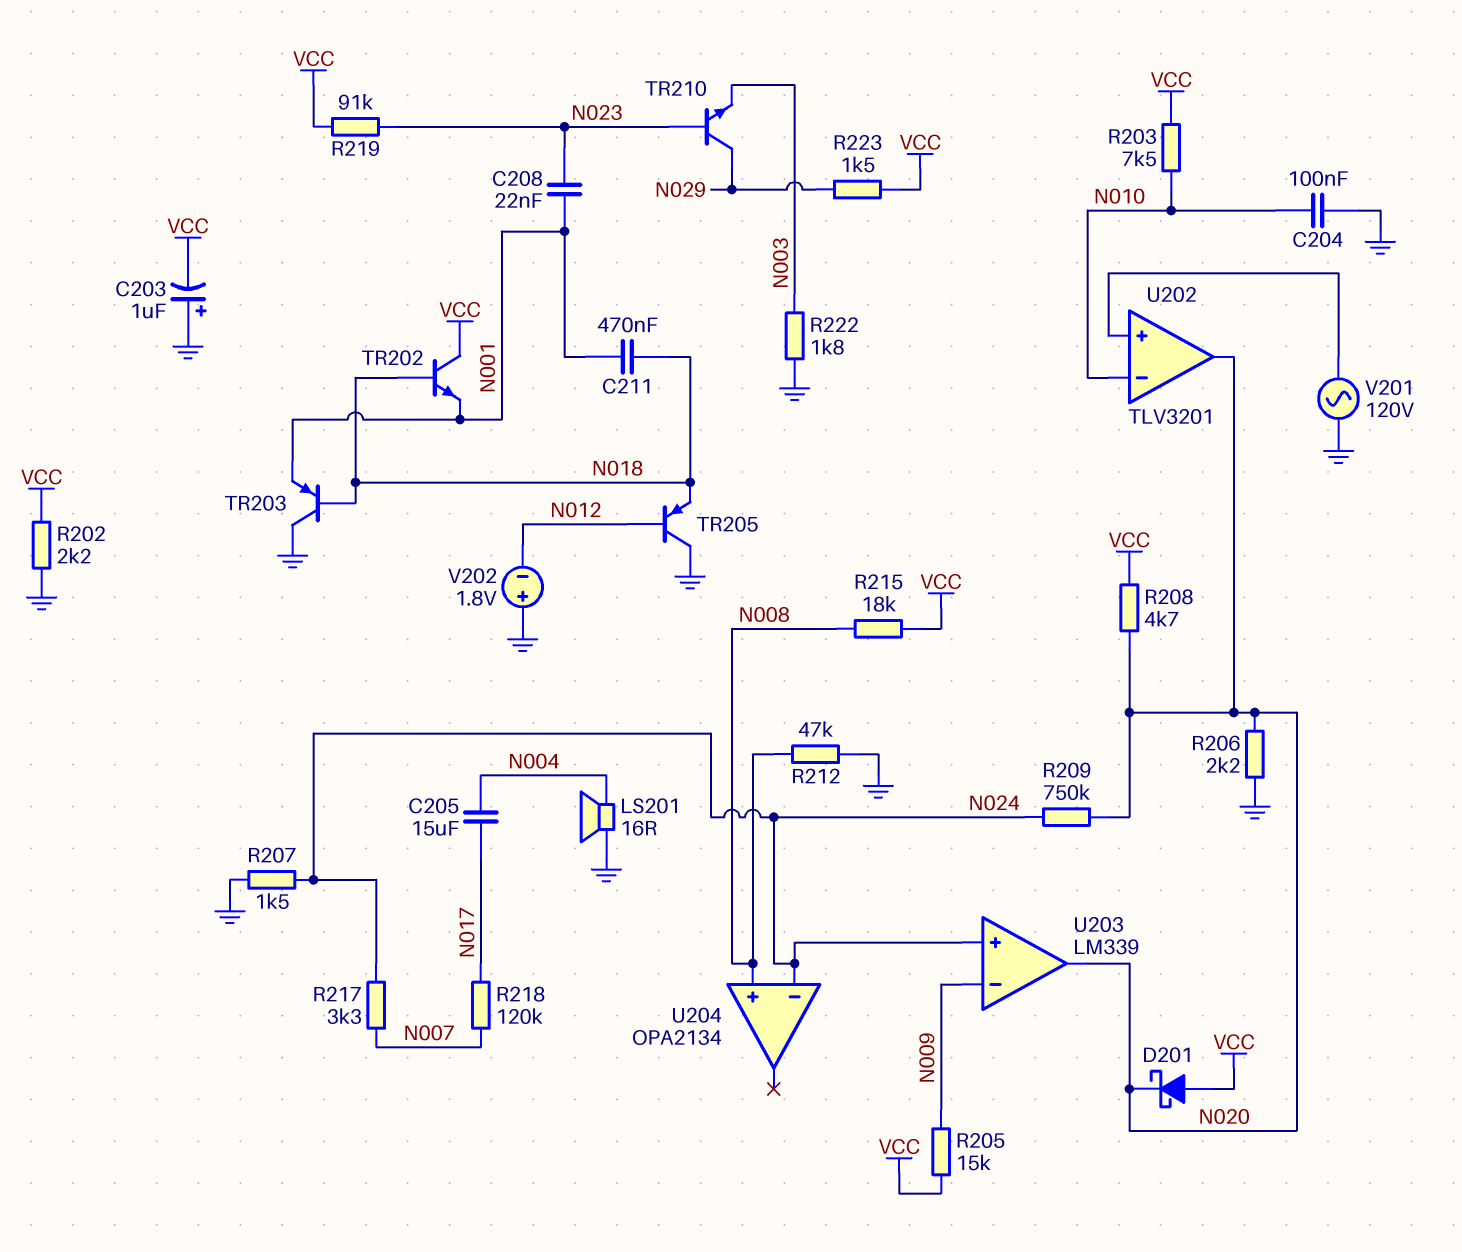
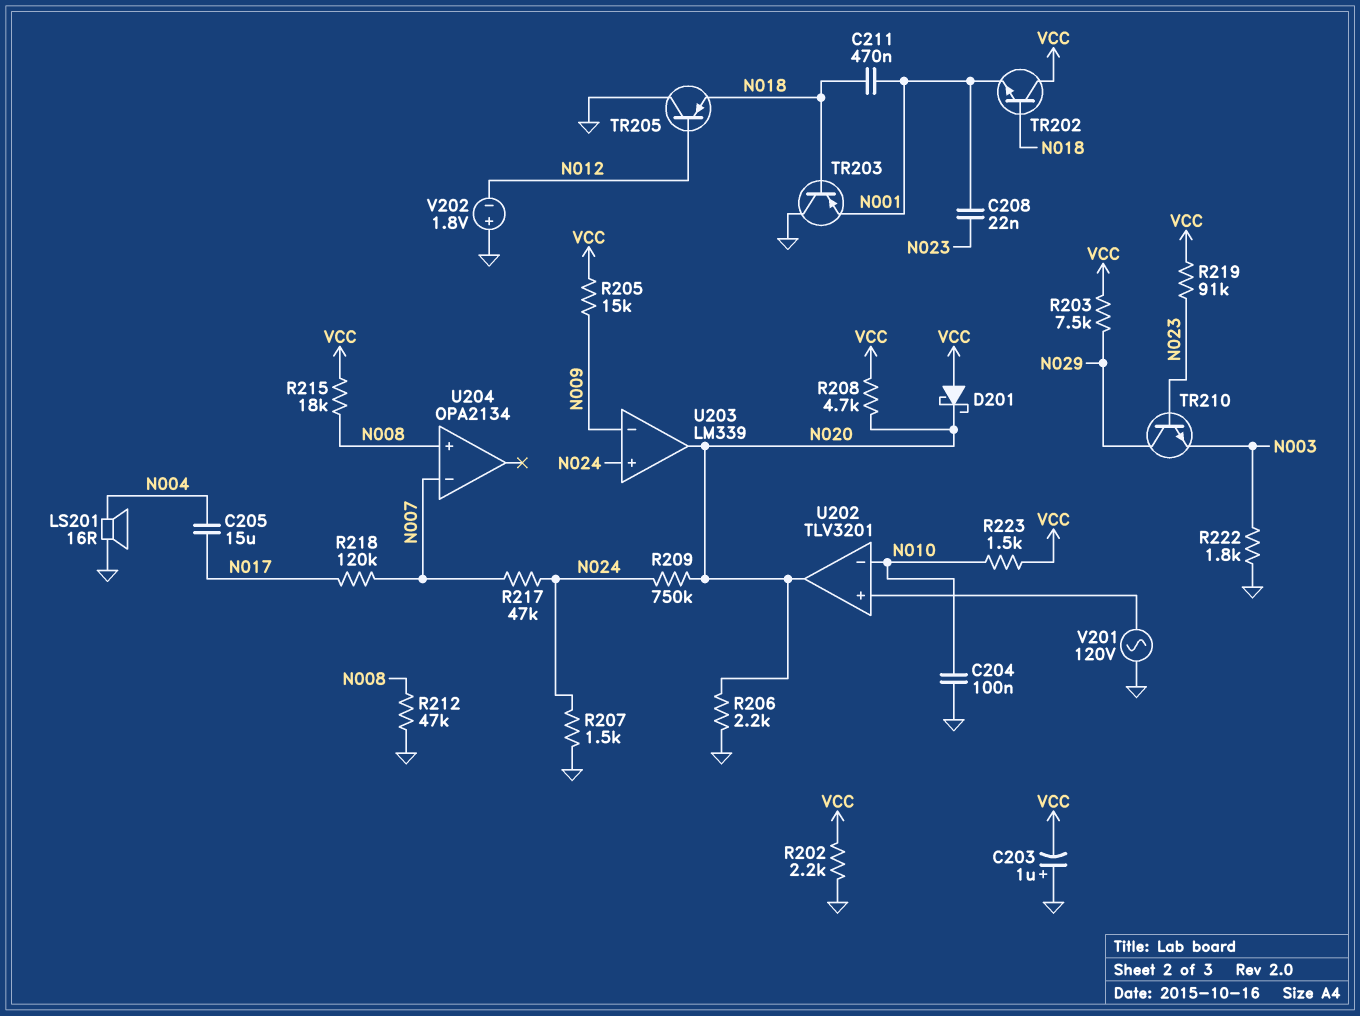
R203: 7.5k (N010, VCC) -> 7.5k (N029, VCC)
R217: 3.3k (N007, N024) -> 47k (N007, N024)
R223: 1.5k (N029, VCC) -> 1.5k (N010, VCC)
U204 pin in-: N024 -> N007

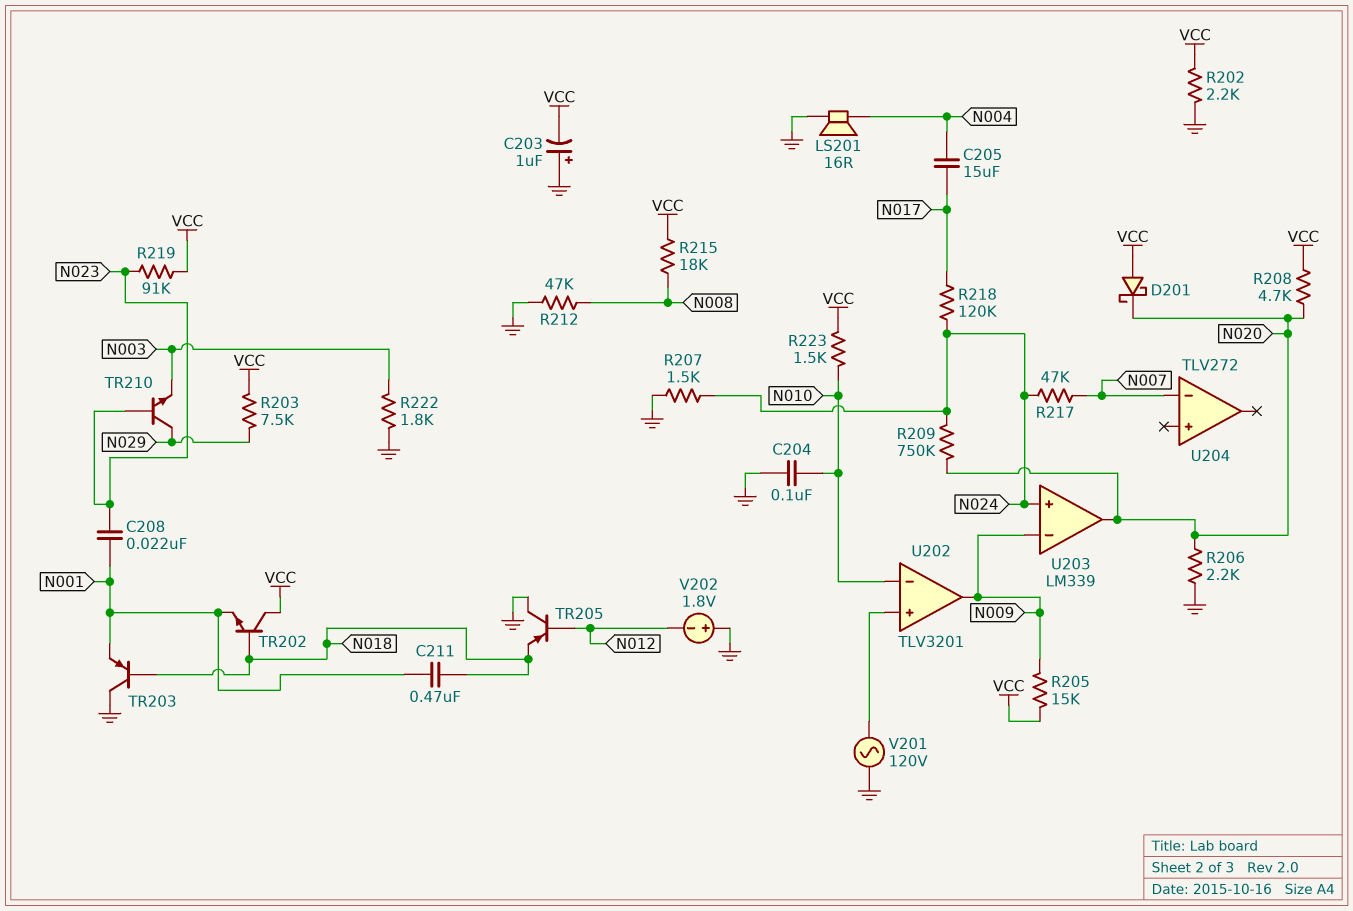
R218: 120k (N007, N017) -> 120k (N017, N024)
U202 pin out: N020 -> N009
U204: OPA2134 -> TLV272
U204 pin in+: N008 -> none

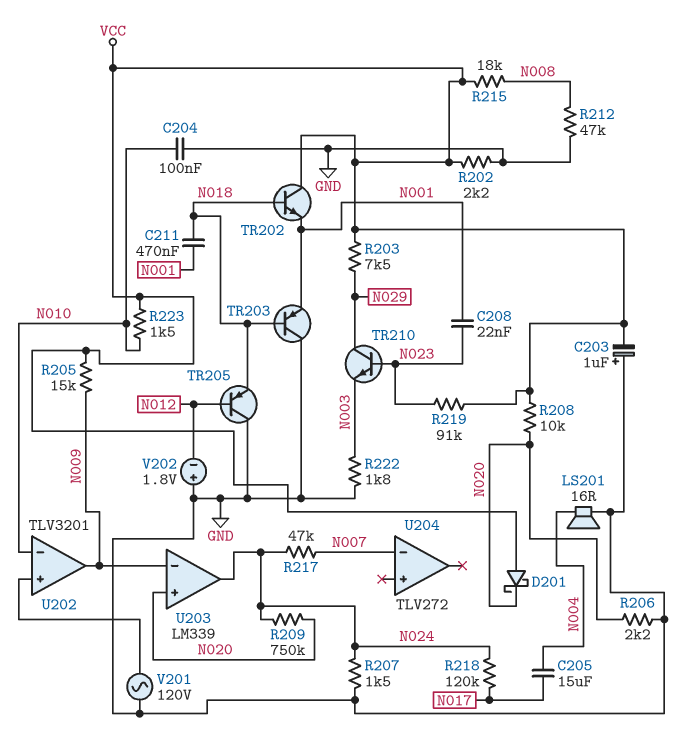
R208: 4.7k (N020, VCC) -> 10k (N020, VCC)
U203 pin in+: N024 -> N020
U203 pin out: N020 -> N024

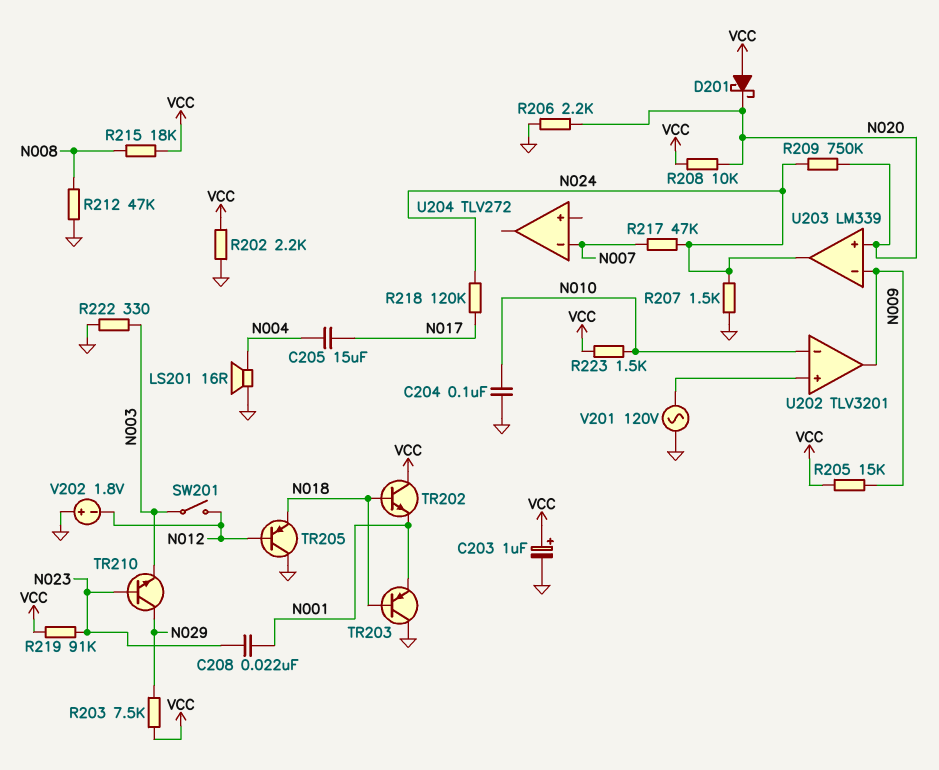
C203: 1uF (plus GND, minus VCC) -> 1uF (plus VCC, minus GND)
C211: 470nF (N001, N018) -> none
R222: 1.8k (GND, N003) -> 330 (GND, N003)
SW201: none -> switch (N003, N012)

